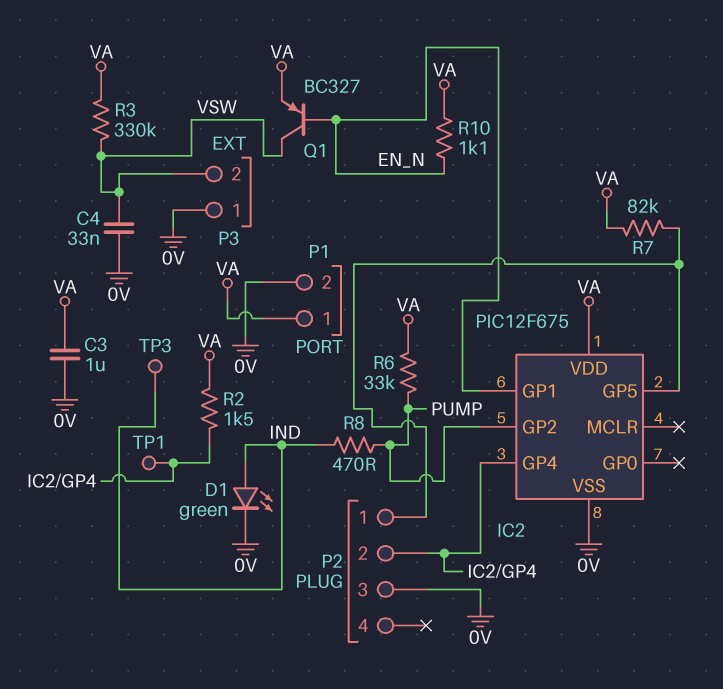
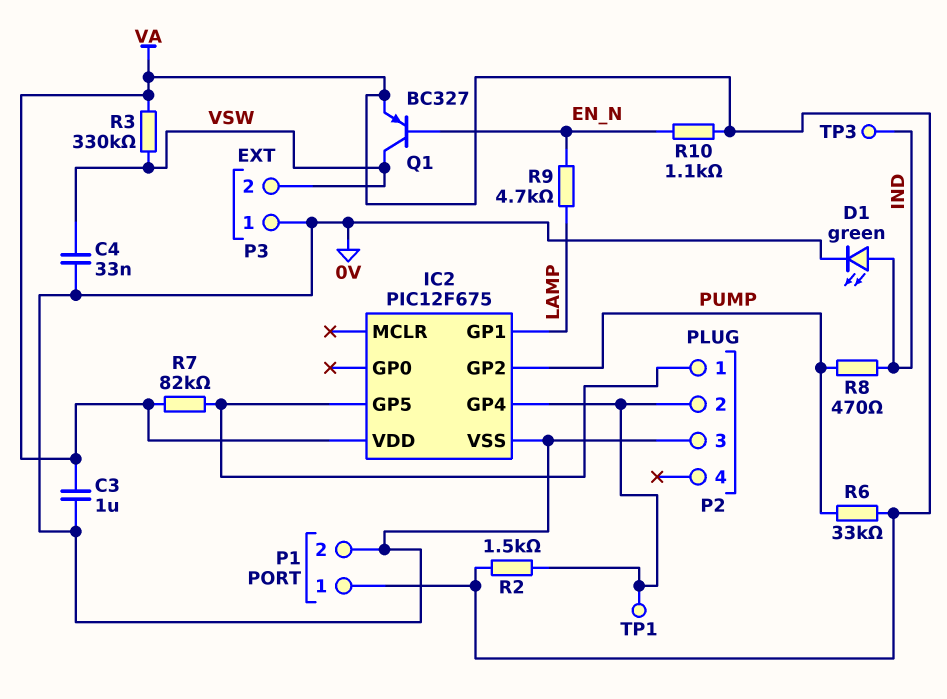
IC2 pin GP1: EN_N -> LAMP
R9: none -> 4.7k (EN_N, LAMP)

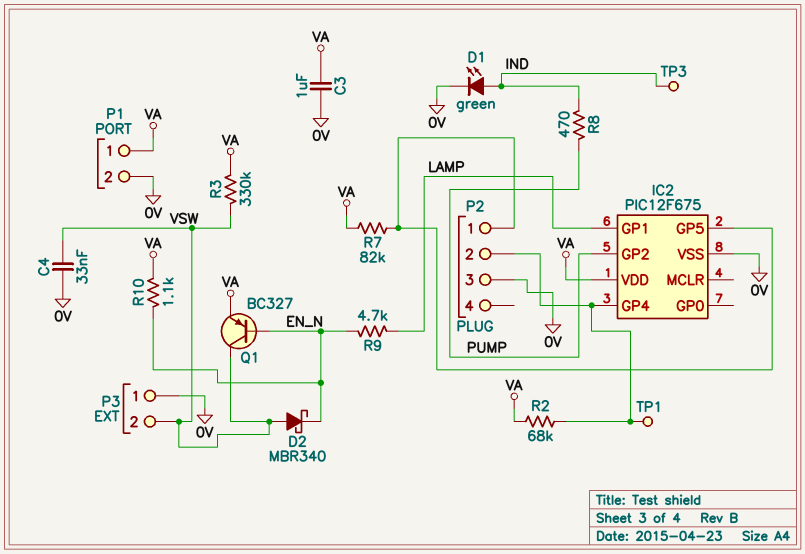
D2: none -> schottky MBR340 (A VSW, K EN_N)
R2: 1.5k (IC2/GP4, VA) -> 68k (IC2/GP4, VA)
R6: 33k (PUMP, VA) -> none

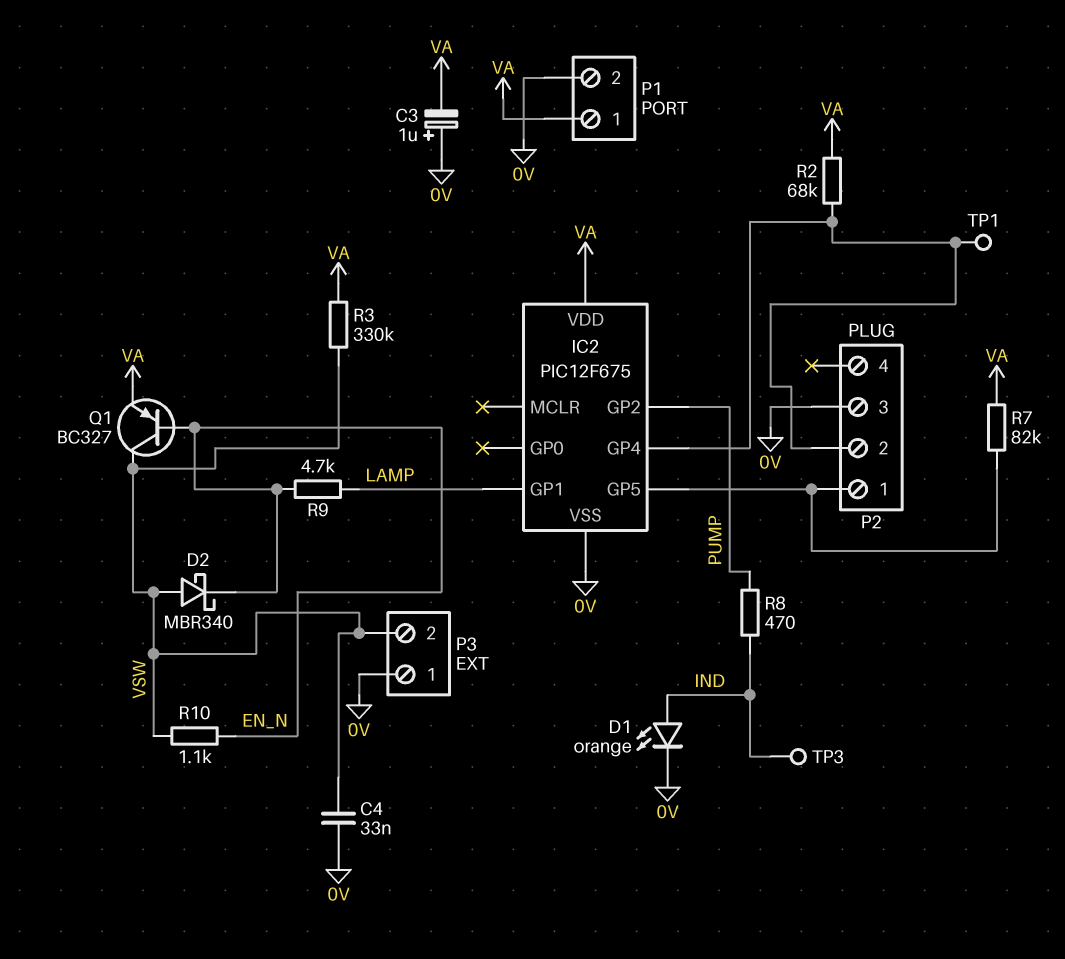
C3: 1uF (0V, VA) -> 1uF (plus 0V, minus VA)
D1: LED green (A IND, K 0V) -> LED orange (A IND, K 0V)
R10: 1.1k (EN_N, VA) -> 1.1k (EN_N, VSW)

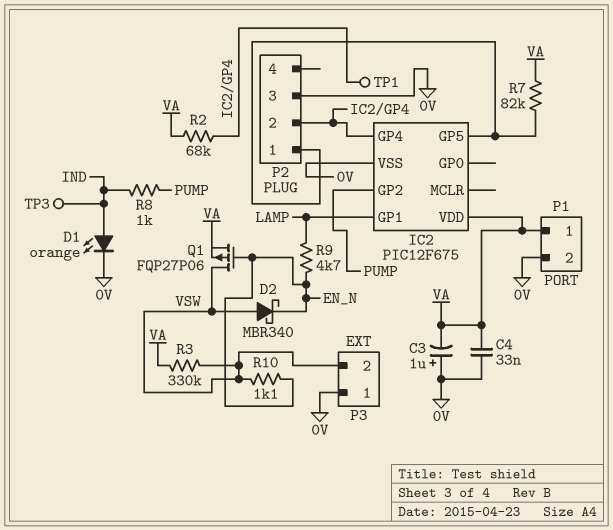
C4: 33nF (0V, VSW) -> 33nF (0V, VA)
Q1: PNP BC327 (B EN_N, C VSW, E VA) -> PMOS FQP27P06 (G EN_N, D VSW, S VA)
R8: 470 (IND, PUMP) -> 1k (IND, PUMP)

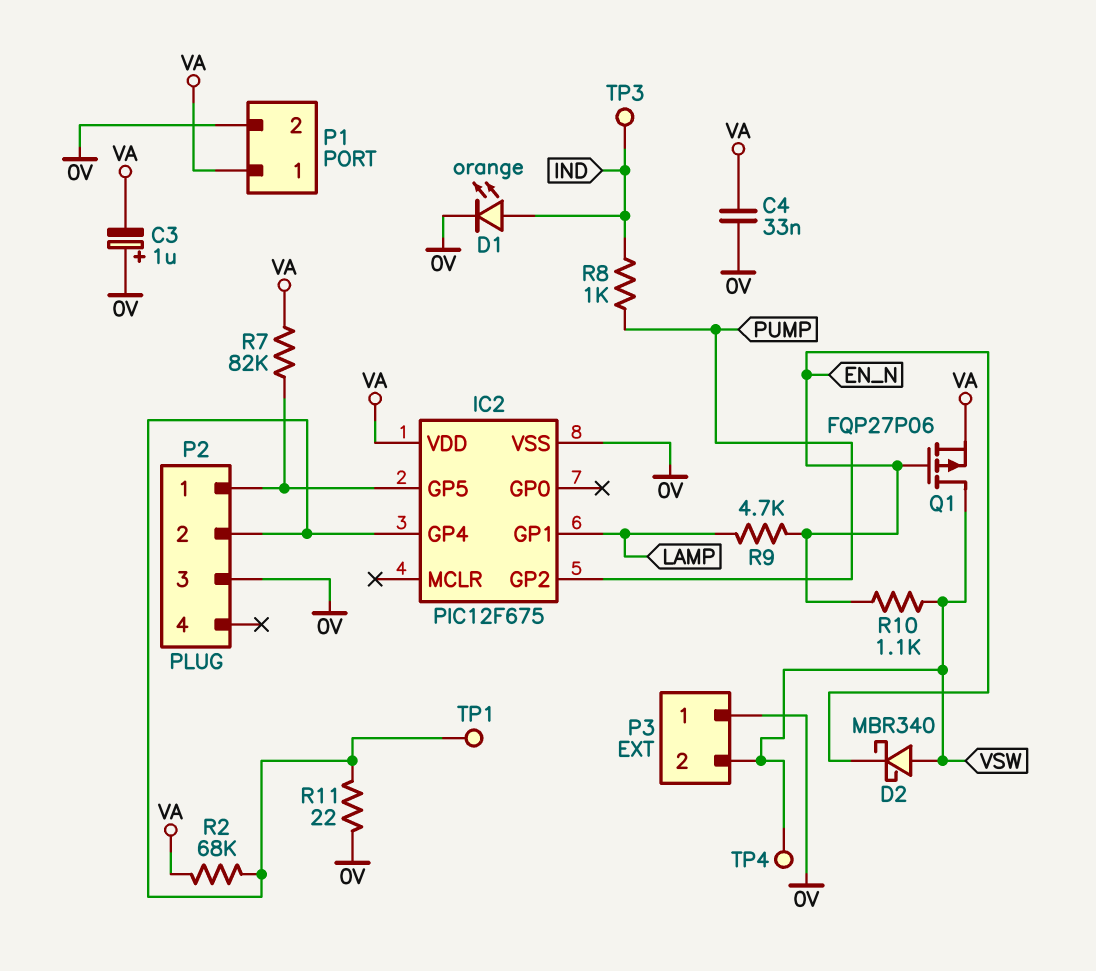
R3: 330k (VA, VSW) -> none
R11: none -> 22 (0V, IC2/GP4)
TP4: none -> test point (VSW)

